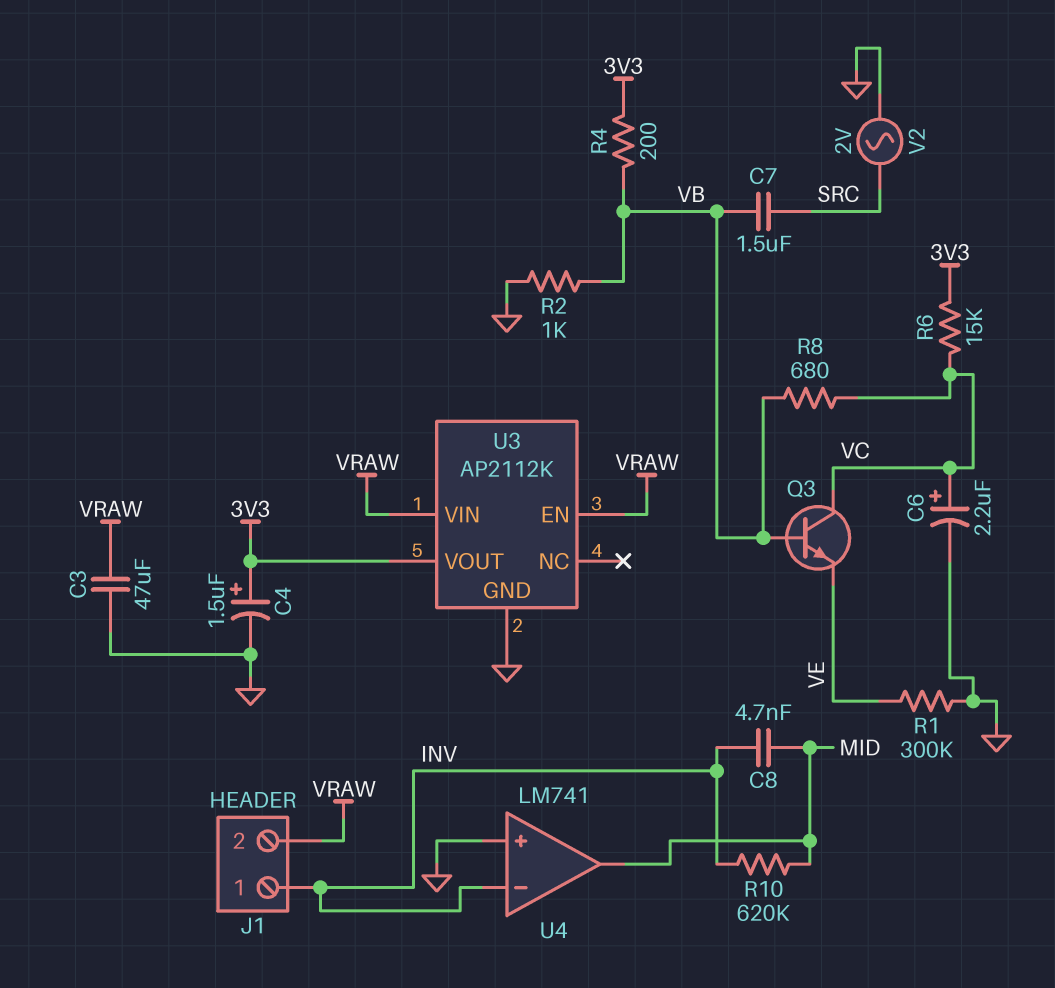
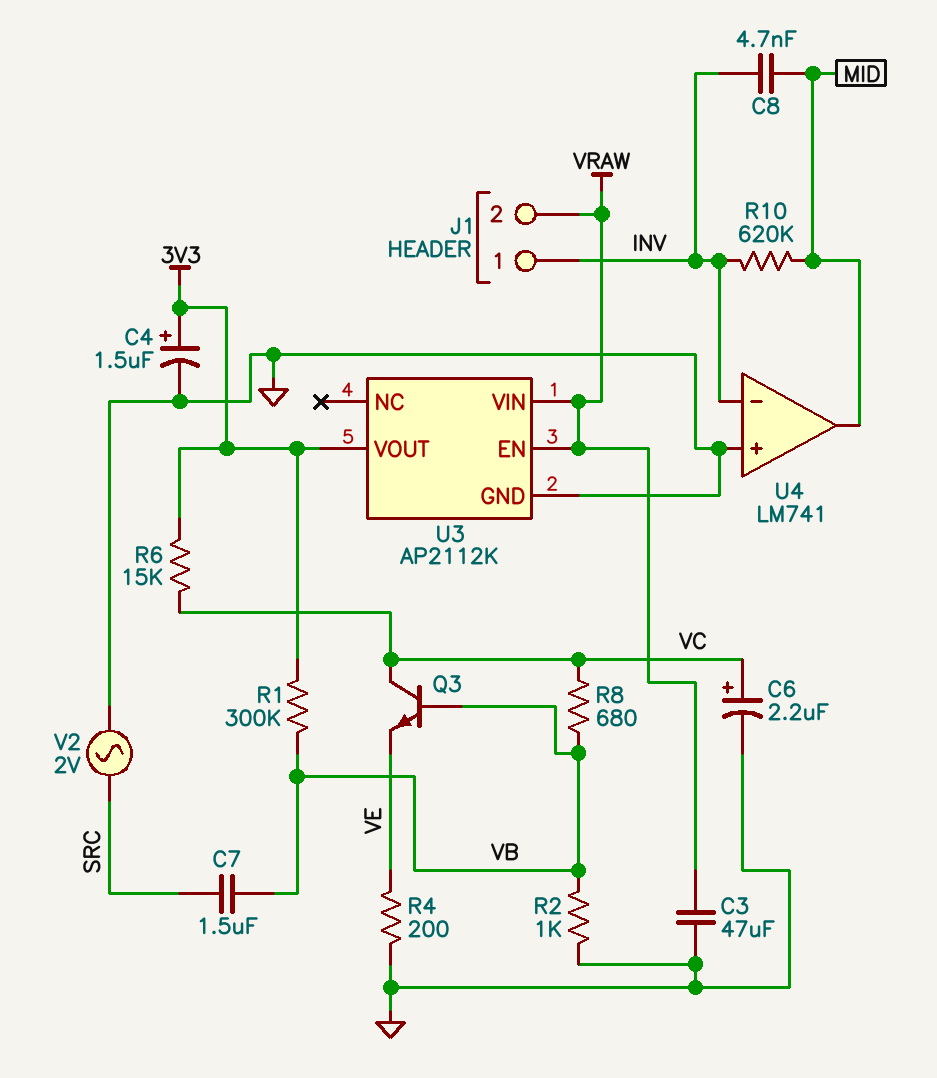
R1: 300k (GND, VE) -> 300k (3V3, VB)
R4: 200 (3V3, VB) -> 200 (GND, VE)

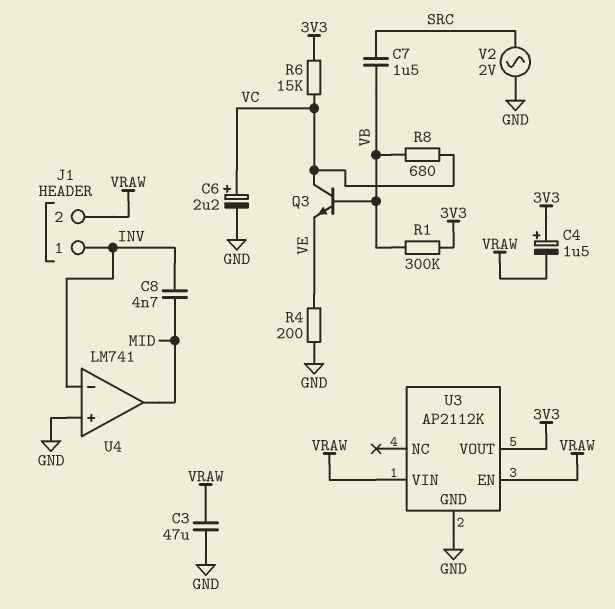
C4: 1.5uF (plus 3V3, minus GND) -> 1.5uF (plus 3V3, minus VRAW)
R2: 1k (GND, VB) -> none
R10: 620k (INV, MID) -> none

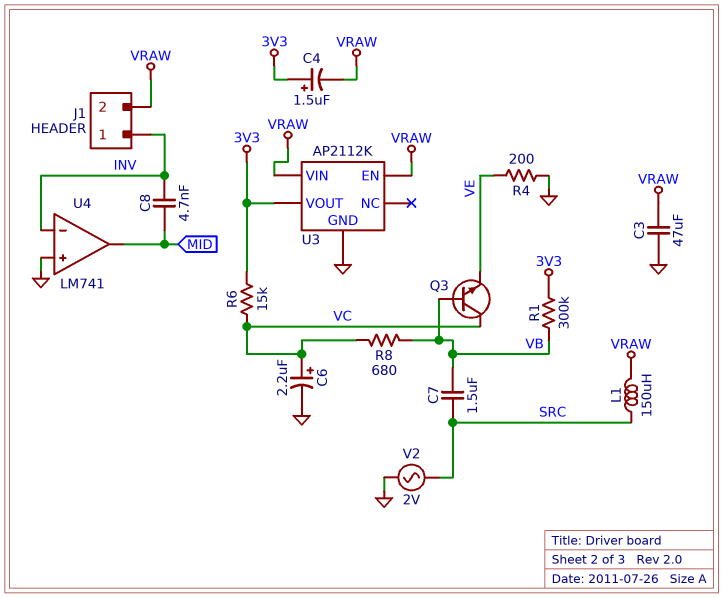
L1: none -> 150uH (SRC, VRAW)

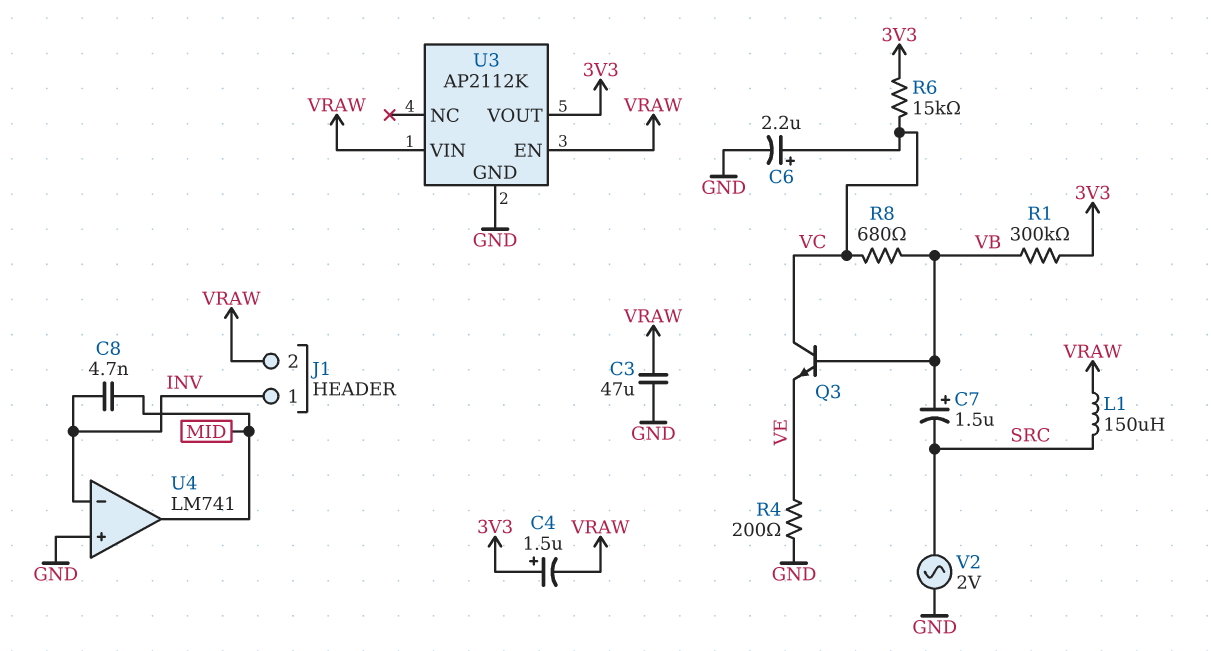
C7: 1.5uF (SRC, VB) -> 1.5uF (plus VB, minus SRC)

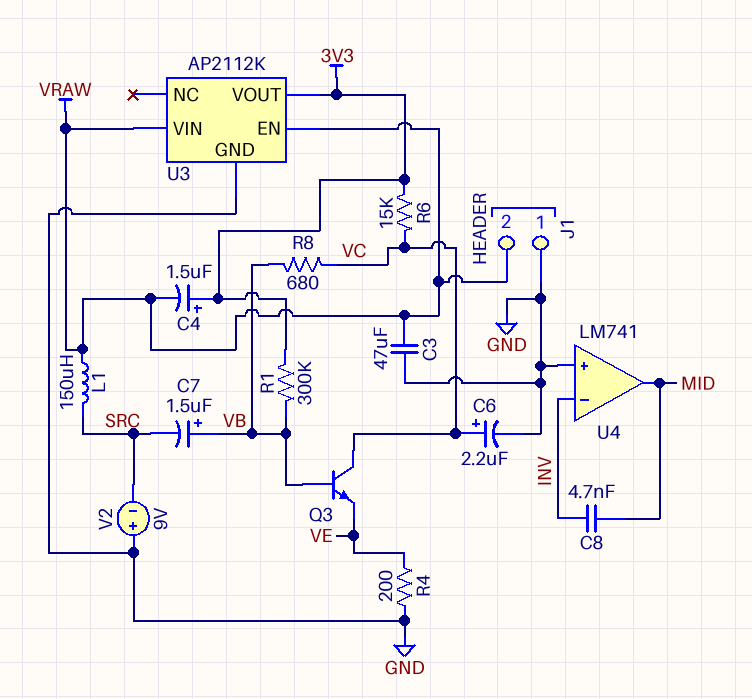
J1 pin 1: INV -> GND
V2: AC 2V (GND, SRC) -> 9V (plus GND, minus SRC)

